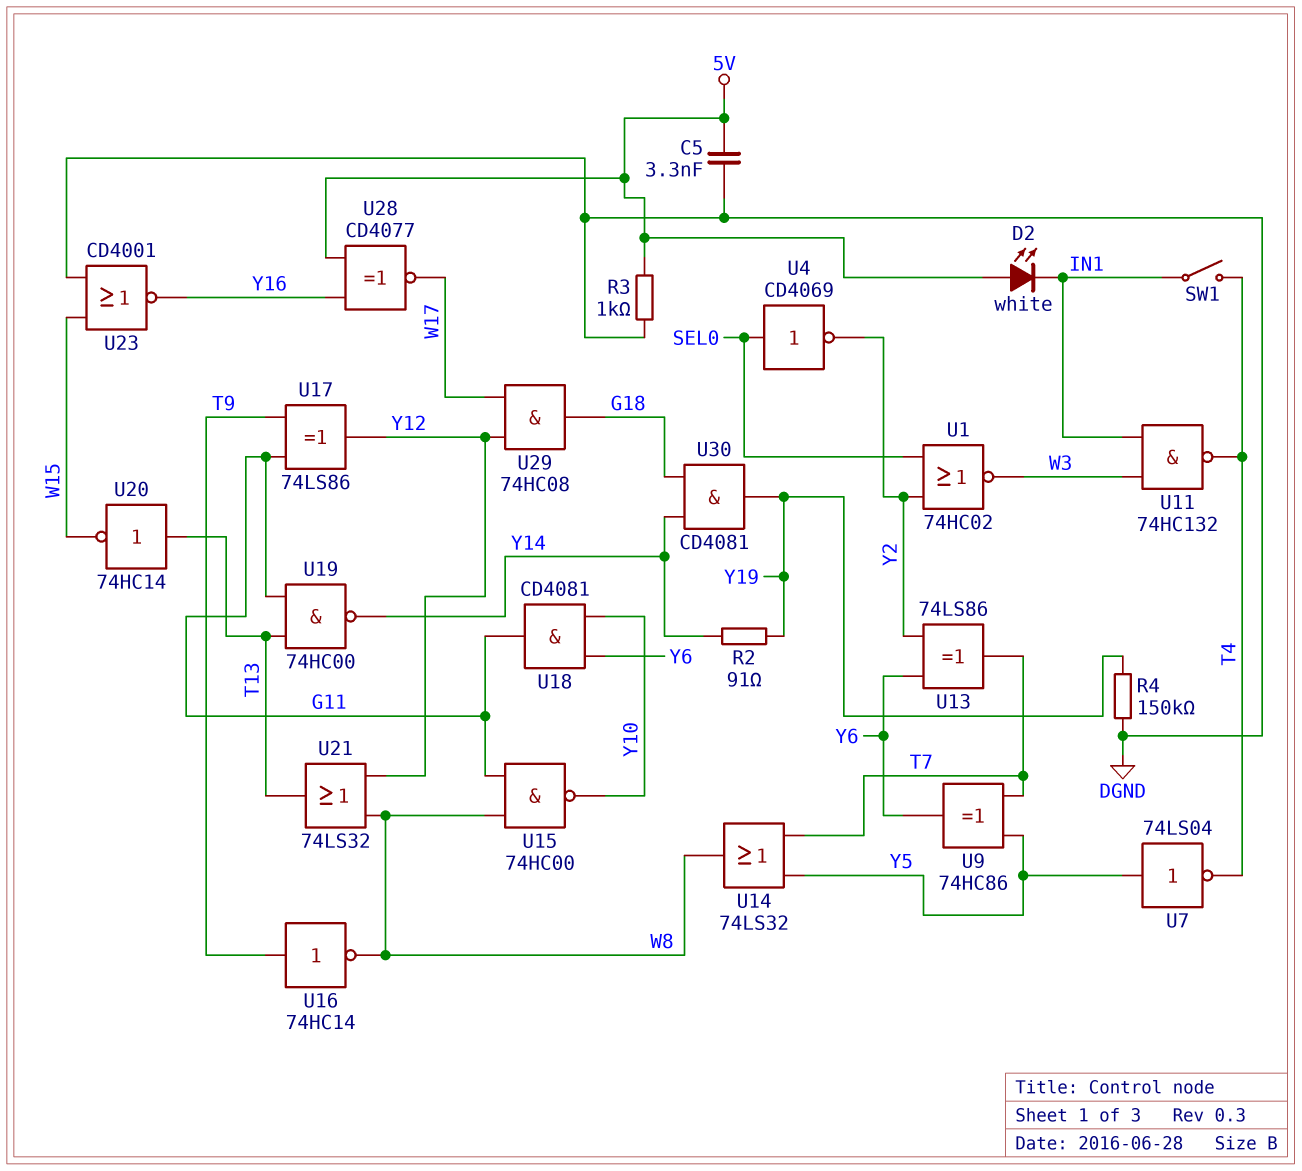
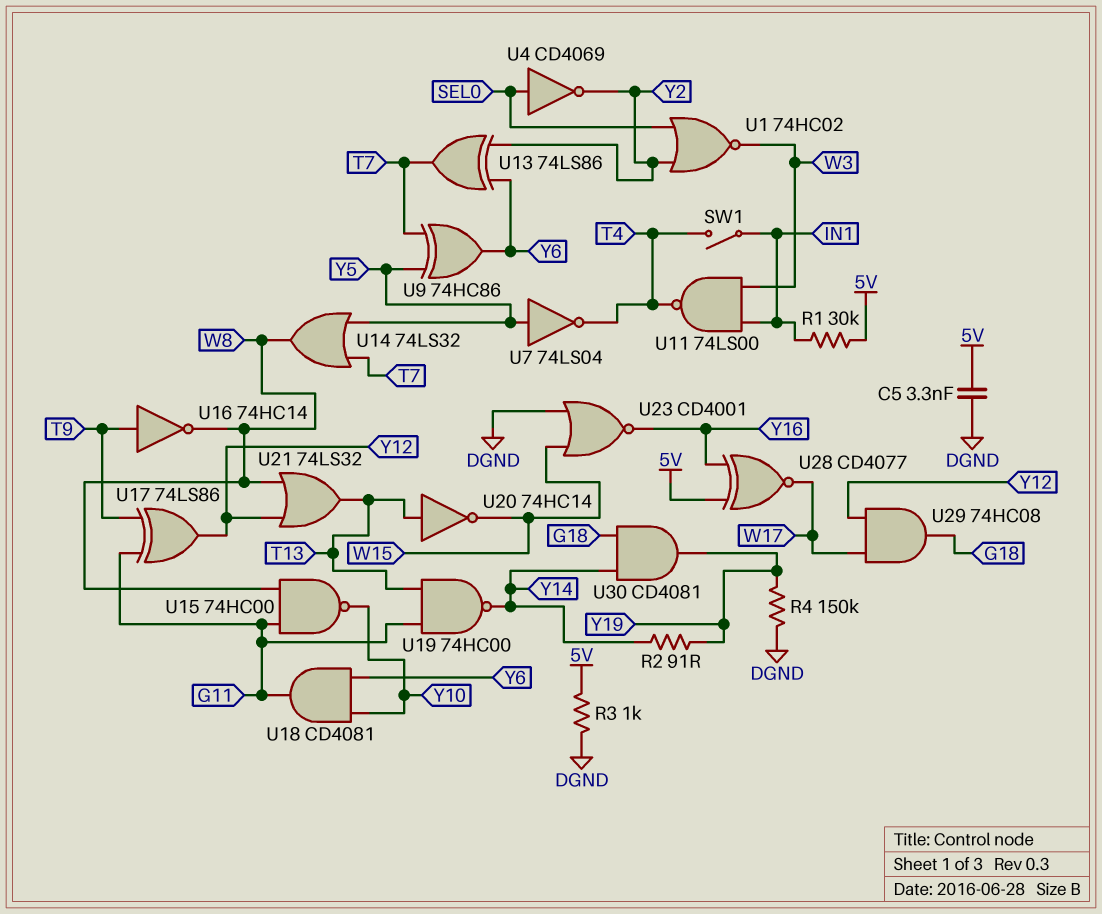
D2: LED white (A 5V, K IN1) -> none
R1: none -> 30k (5V, IN1)
U11: NAND 74HC132 (in IN1, in W3, out T4) -> NAND 74LS00 (in IN1, in W3, out T4)

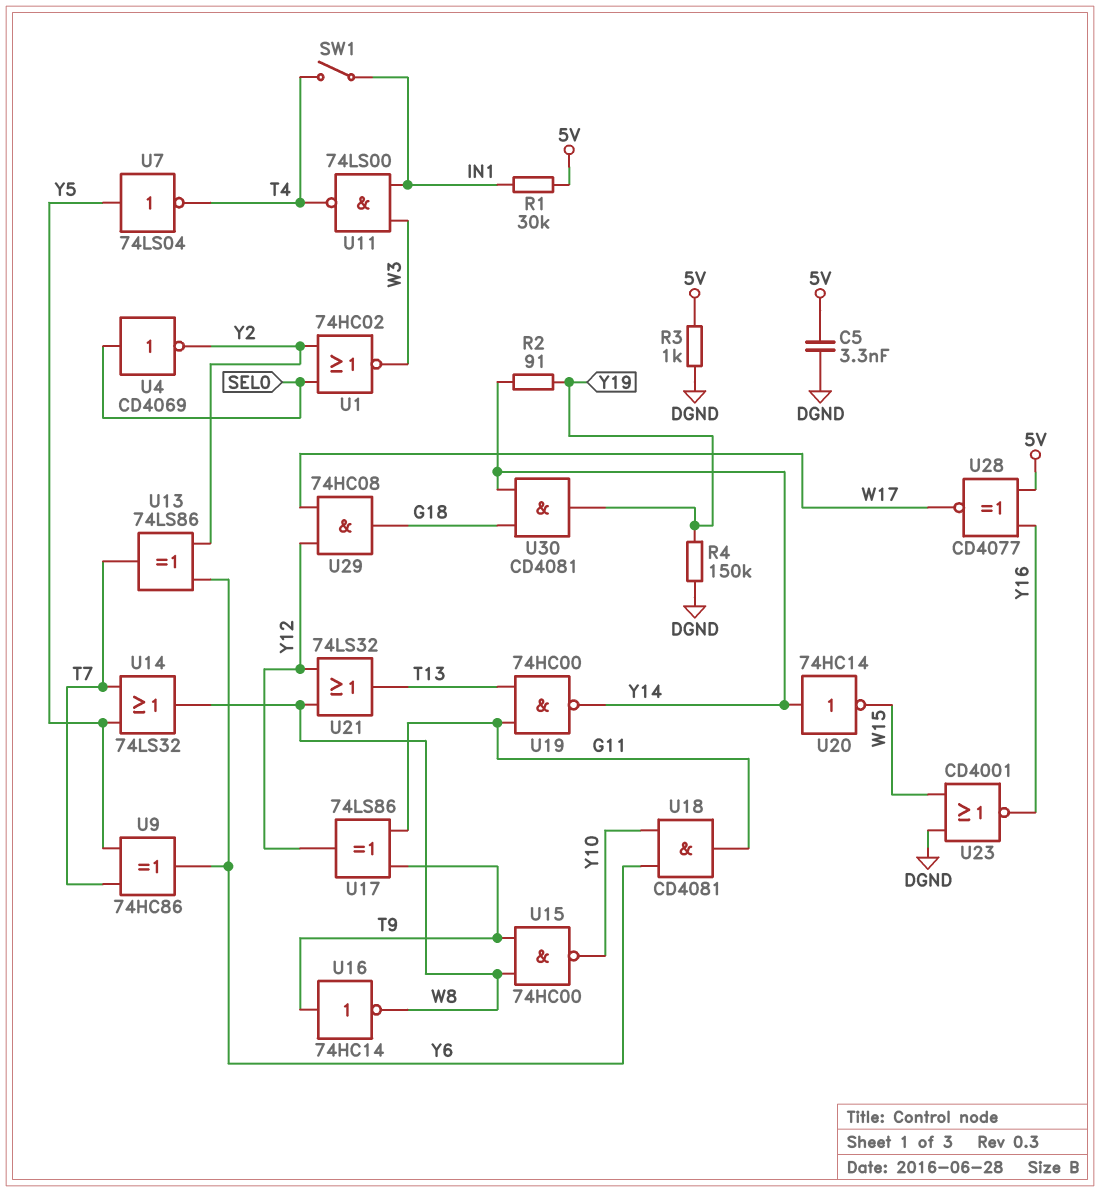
U15: NAND 74HC00 (in G11, in W8, out Y10) -> NAND 74HC00 (in T9, in W8, out Y10)
U20: NOT 74HC14 (in T13, out W15) -> NOT 74HC14 (in Y14, out W15)

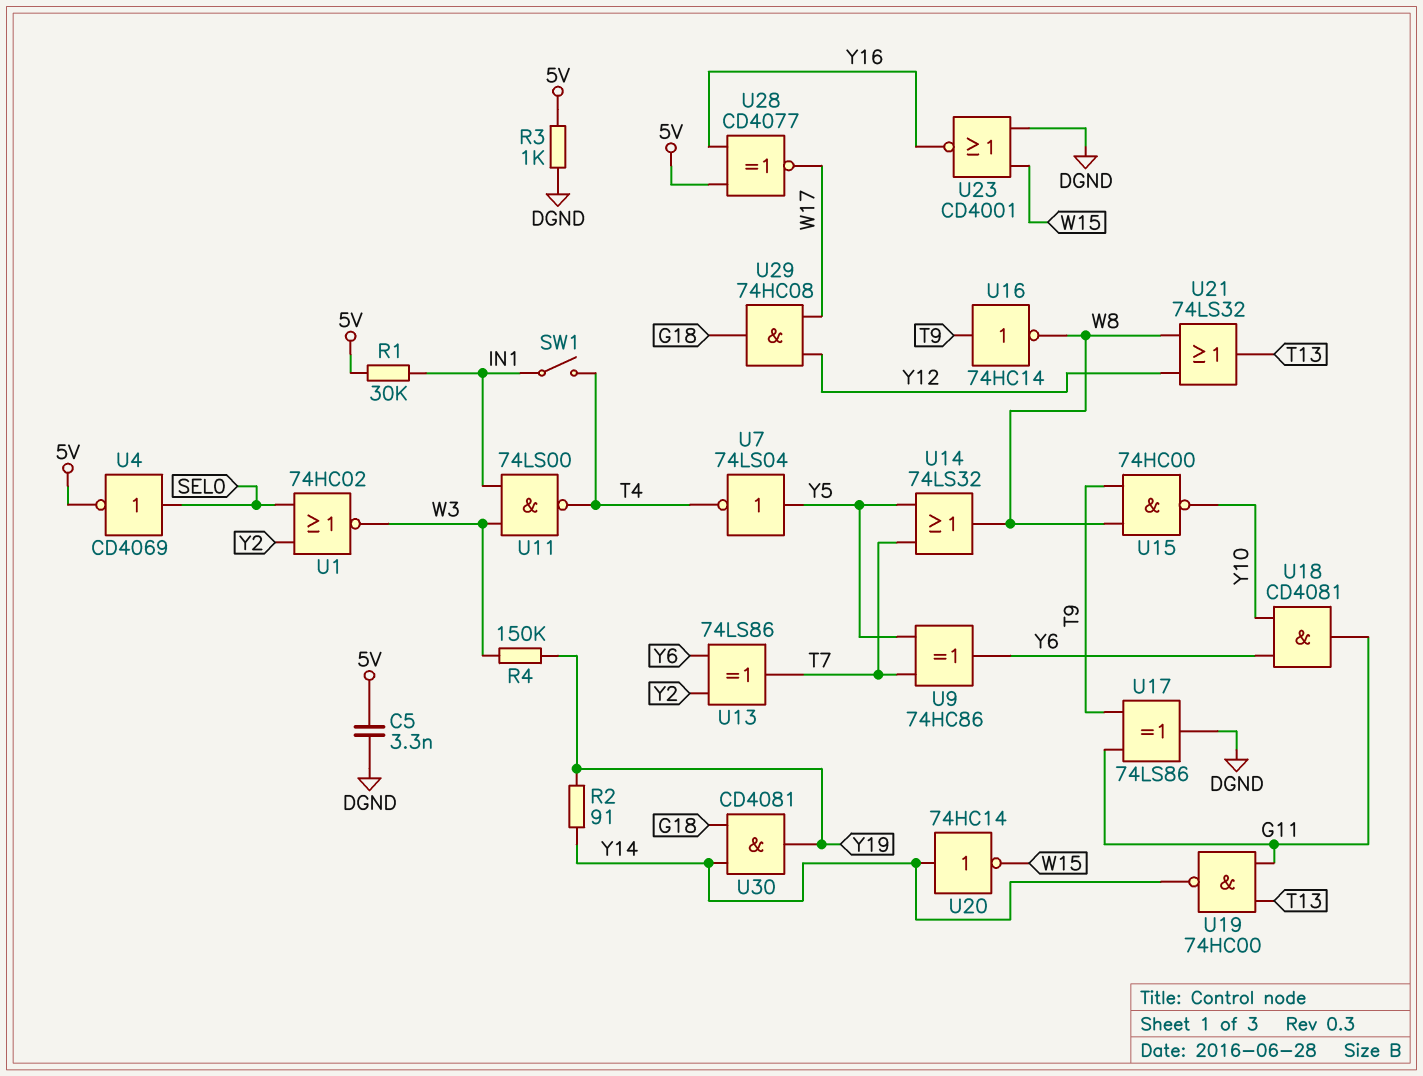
R4: 150k (DGND, Y19) -> 150k (W3, Y19)
U4: NOT CD4069 (in SEL0, out Y2) -> NOT CD4069 (in SEL0, out 5V)
U17: XOR 74LS86 (in G11, in T9, out Y12) -> XOR 74LS86 (in G11, in T9, out DGND)

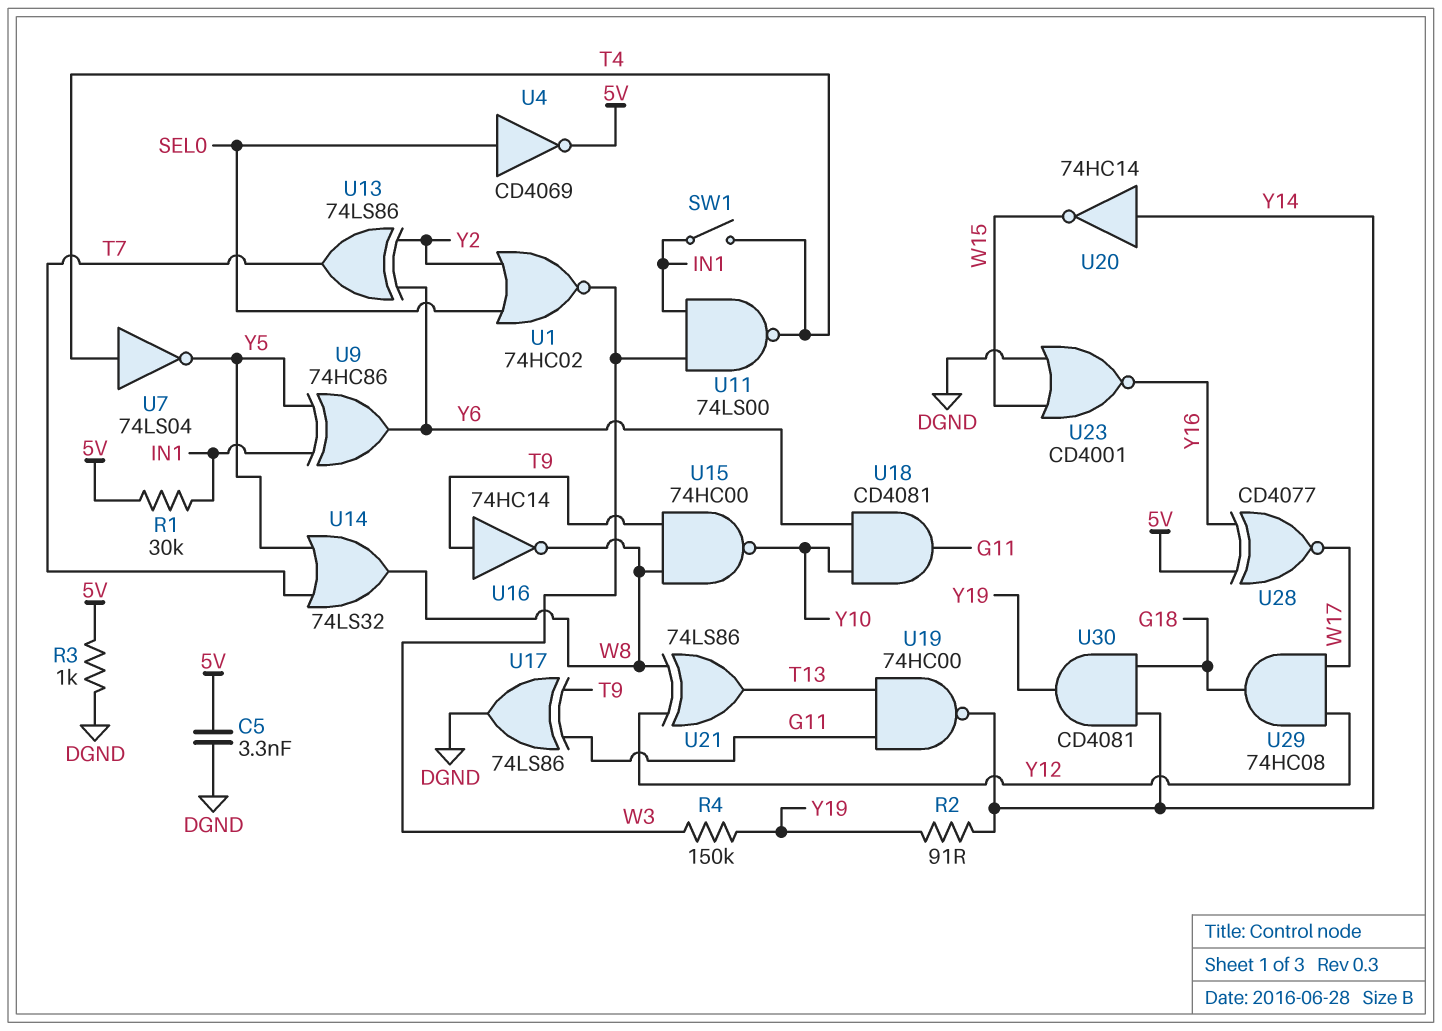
U7: NOT 74LS04 (in Y5, out T4) -> NOT 74LS04 (in T4, out Y5)
U9: XOR 74HC86 (in T7, in Y5, out Y6) -> XOR 74HC86 (in IN1, in Y5, out Y6)
U21: OR 74LS32 (in W8, in Y12, out T13) -> XOR 74LS86 (in W8, in Y12, out T13)

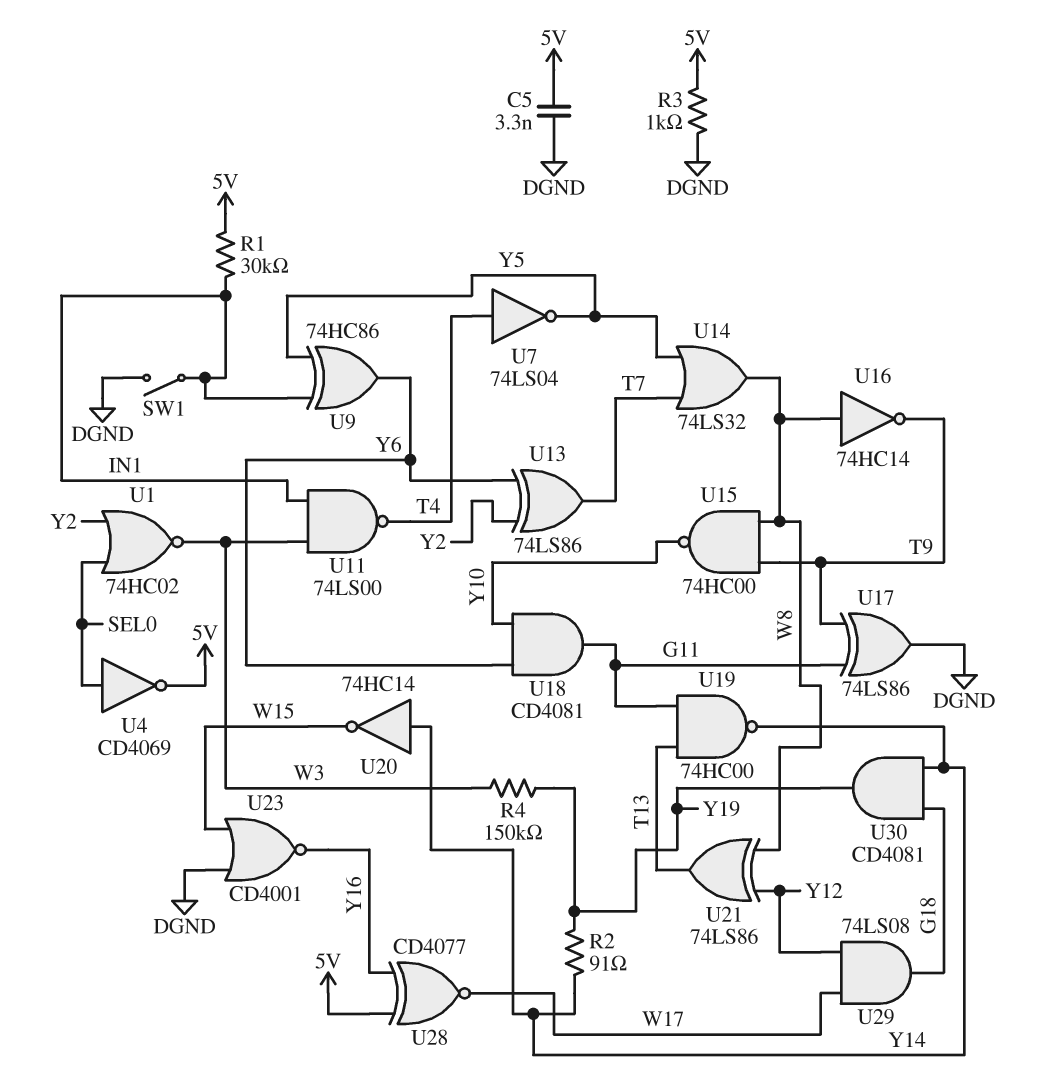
SW1: switch (IN1, T4) -> switch (DGND, IN1)
U16: NOT 74HC14 (in T9, out W8) -> NOT 74HC14 (in W8, out T9)
U29: AND 74HC08 (in W17, in Y12, out G18) -> AND 74LS08 (in W17, in Y12, out G18)

